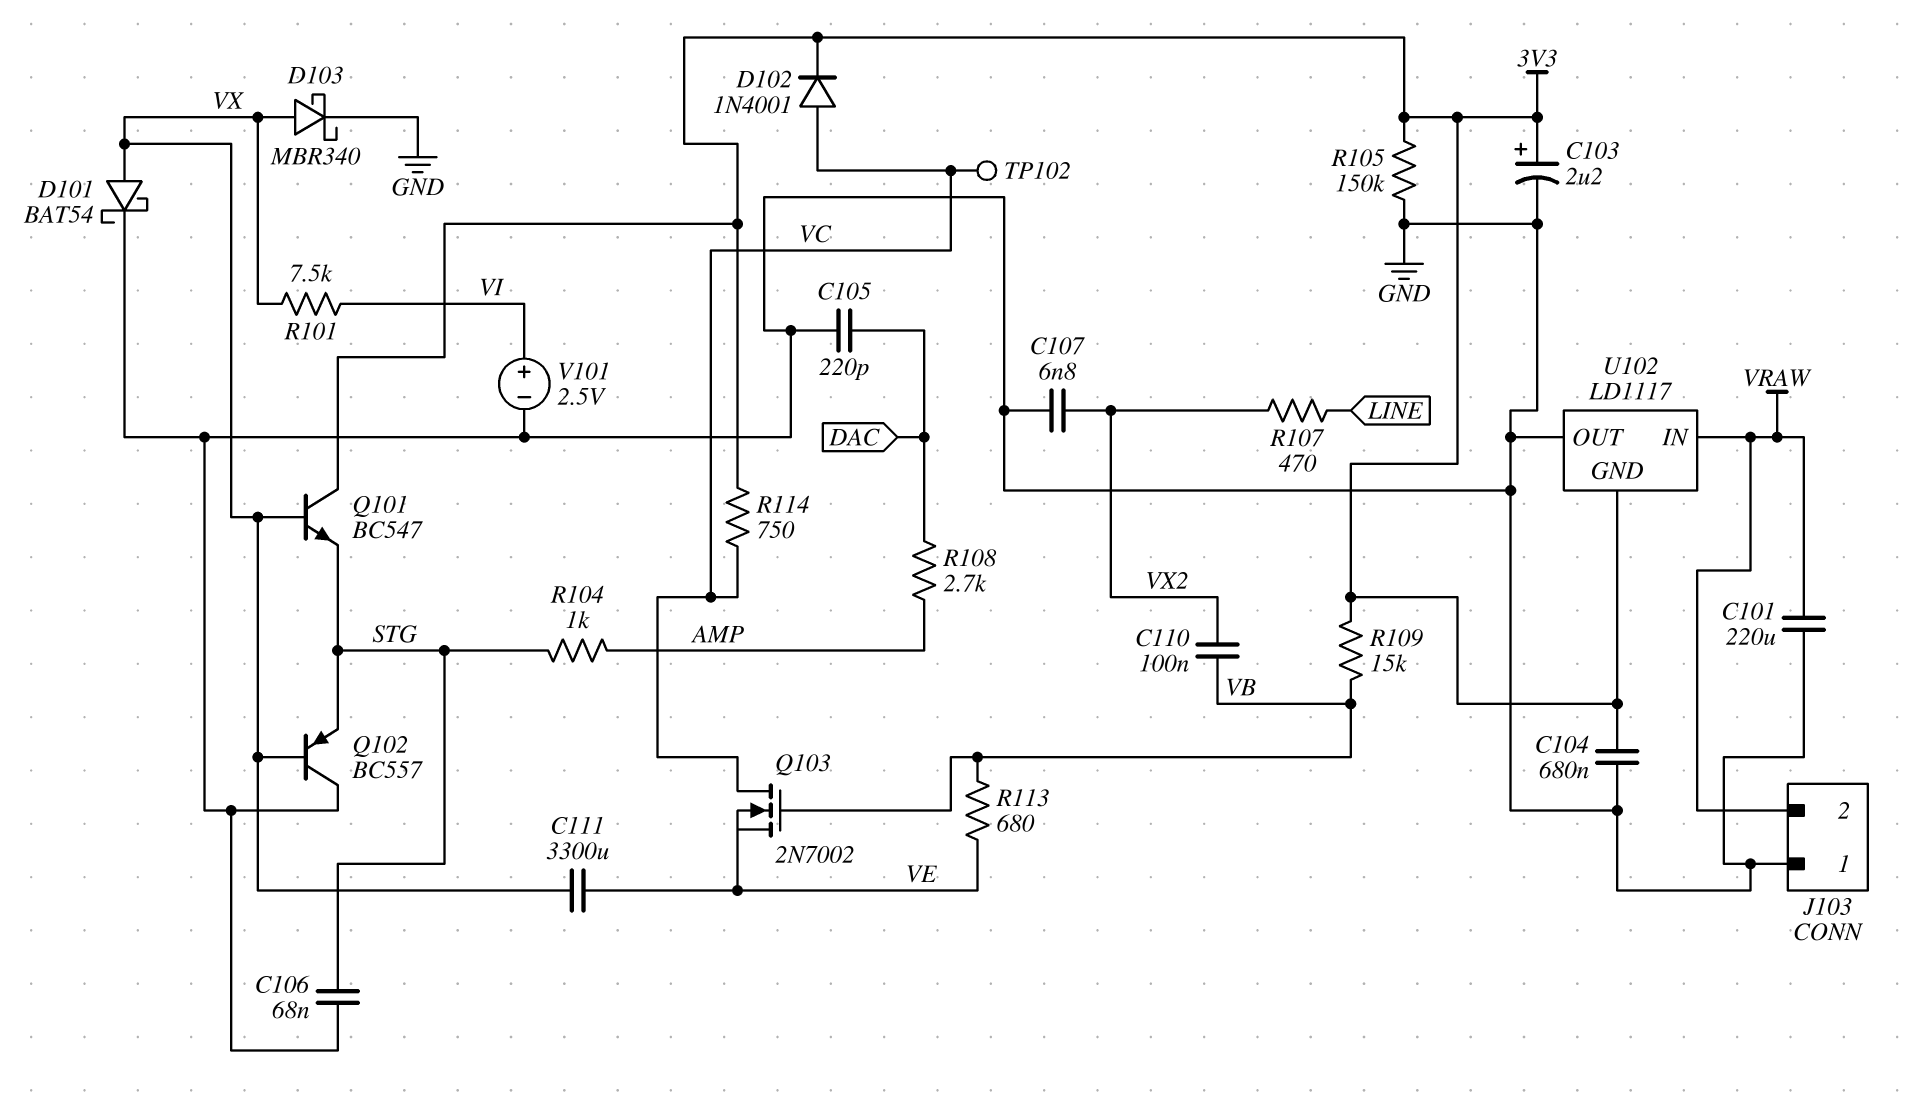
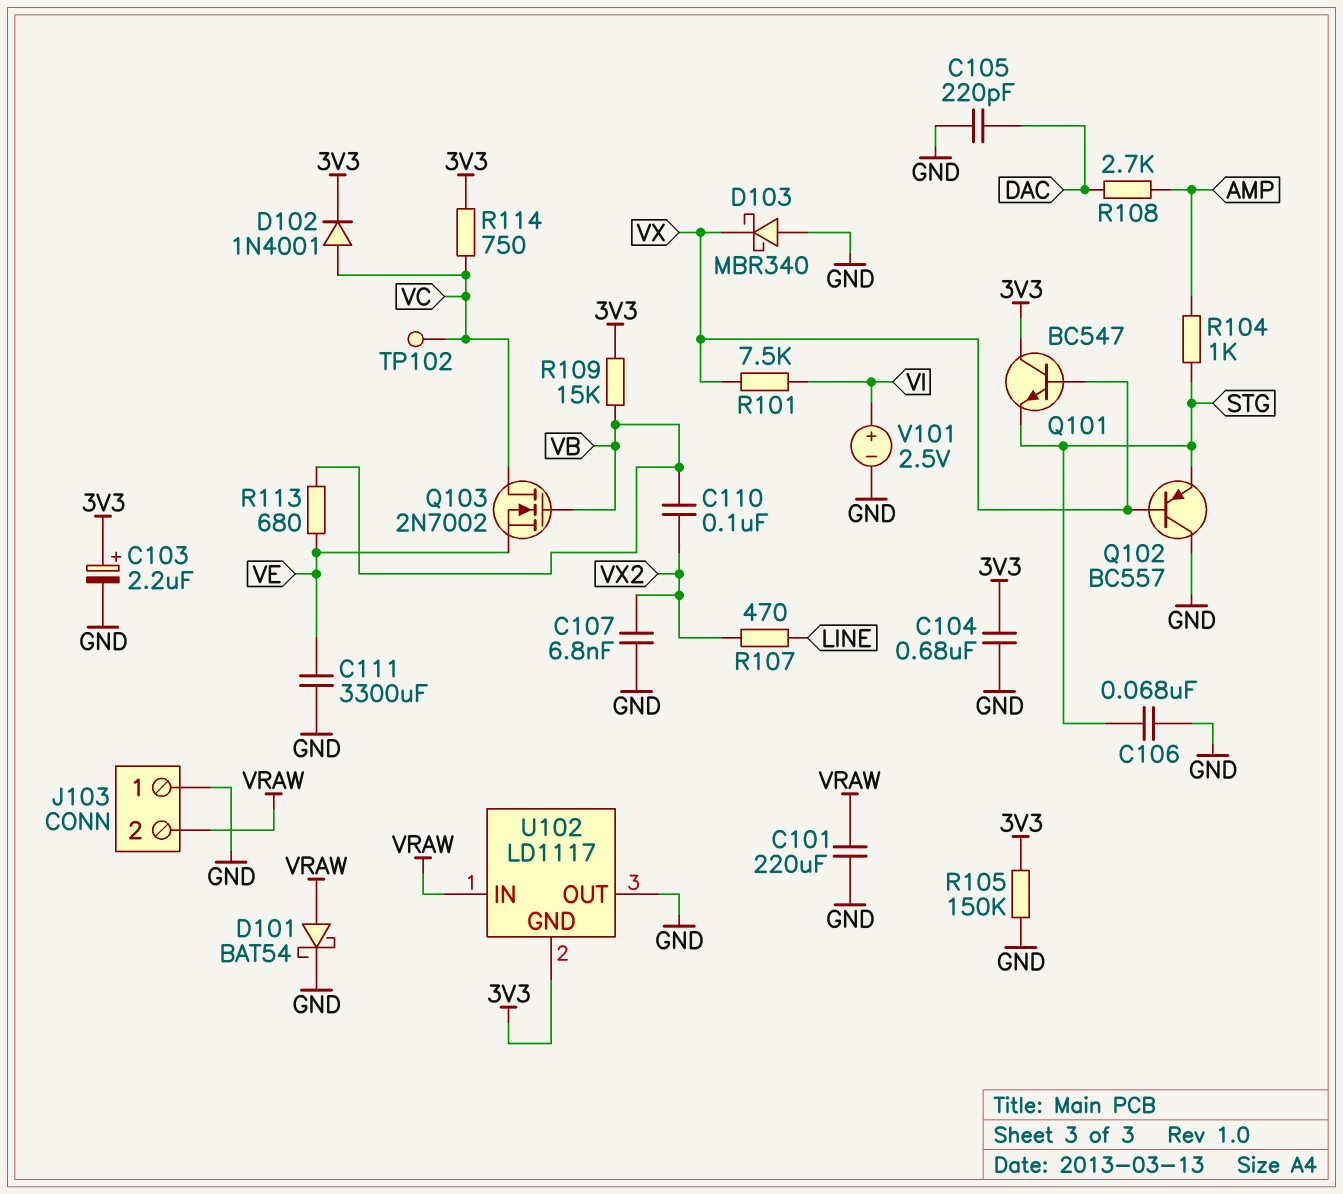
C111: 3300uF (VE, VX) -> 3300uF (GND, VE)
D101: schottky BAT54 (A VX, K GND) -> schottky BAT54 (A VRAW, K GND)
D103: schottky MBR340 (A VX, K GND) -> schottky MBR340 (A GND, K VX)

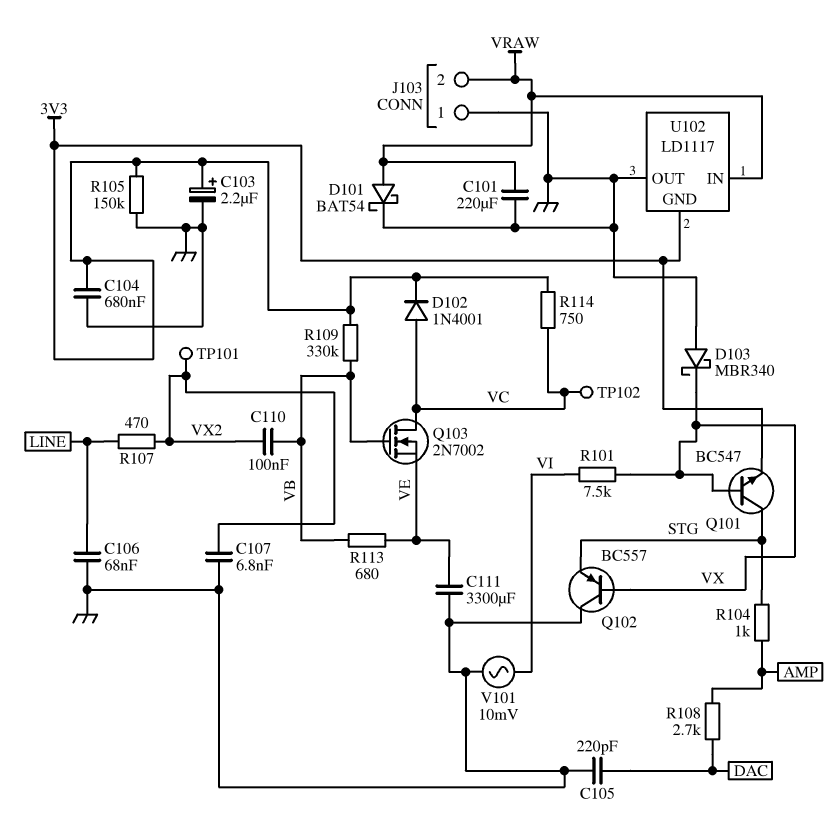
C106: 68nF (GND, STG) -> 68nF (GND, LINE)
Q101: NPN BC547 (B VX, C 3V3, E STG) -> NPN BC547 (B VX, C STG, E 3V3)
R109: 15k (3V3, VB) -> 330k (3V3, VB)
TP101: none -> test point (VX2)
V101: 2.5V (plus VI, minus GND) -> AC 10mV (GND, VI)

